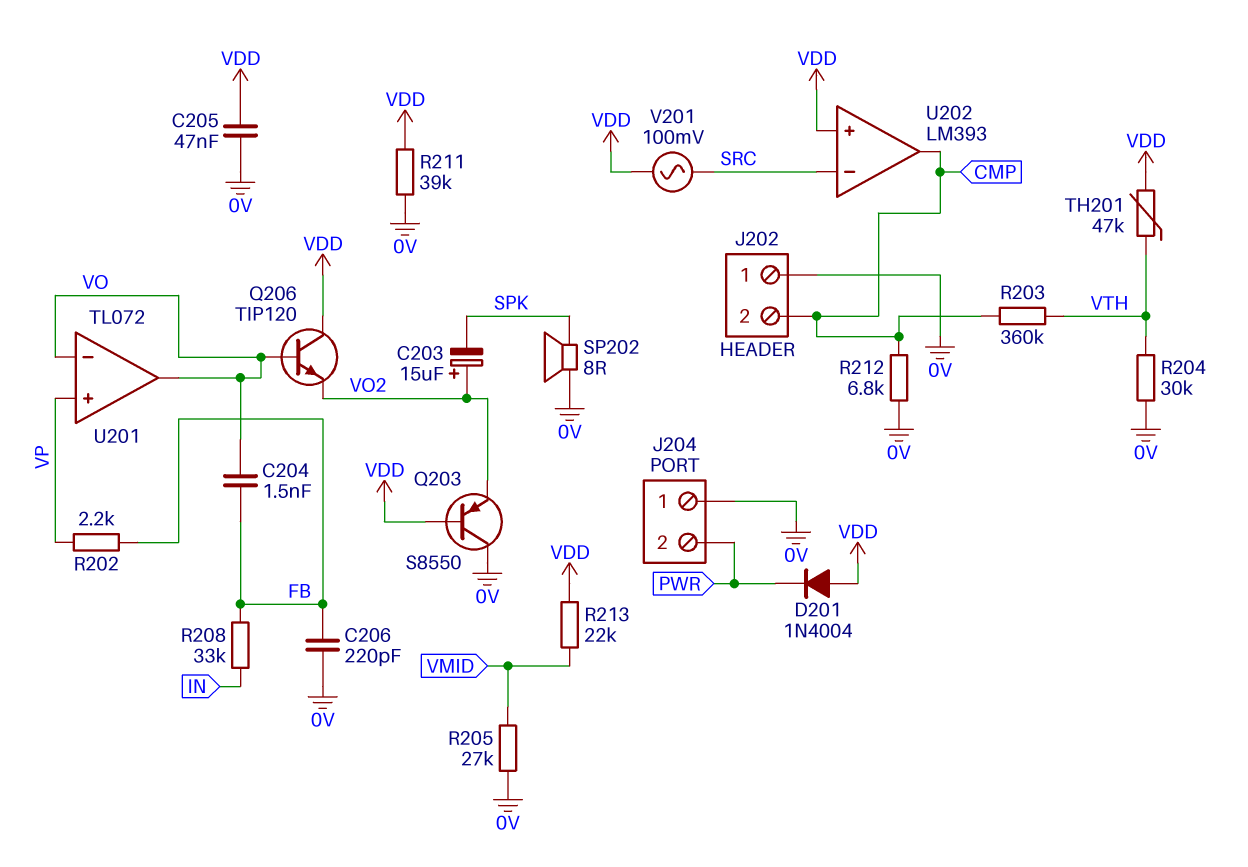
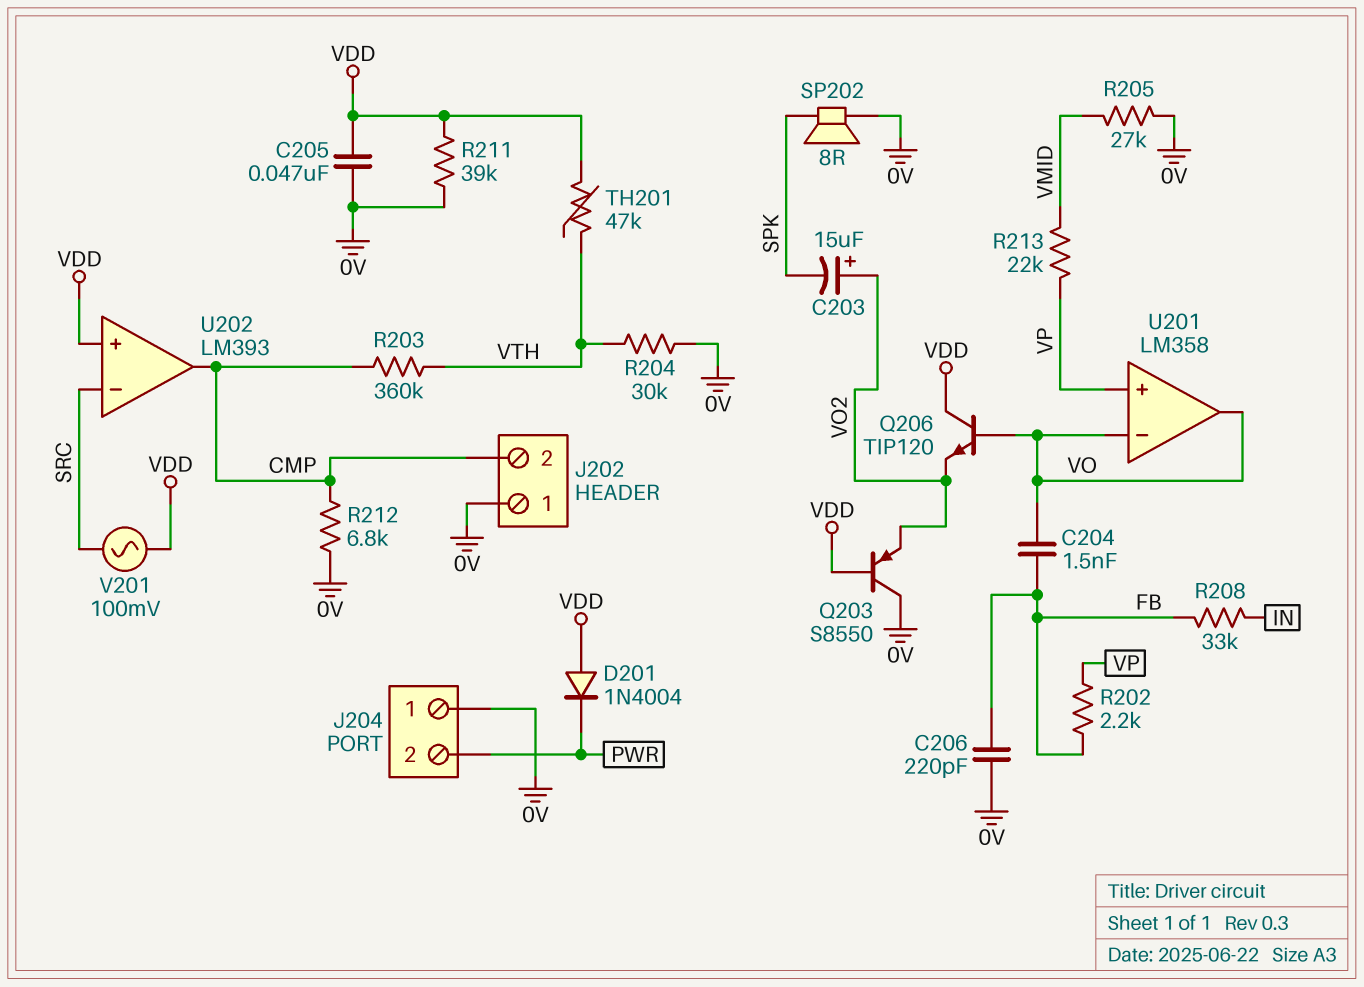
R213: 22k (VDD, VMID) -> 22k (VMID, VP)
U201: TL072 -> LM358

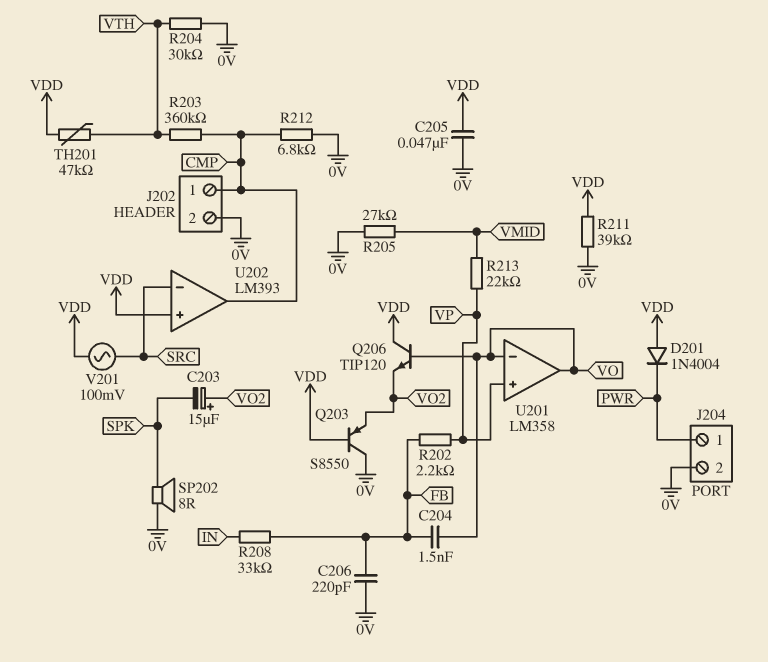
J202 pin 1: 0V -> CMP
J202 pin 2: CMP -> 0V
J204 pin 1: 0V -> PWR
J204 pin 2: PWR -> 0V

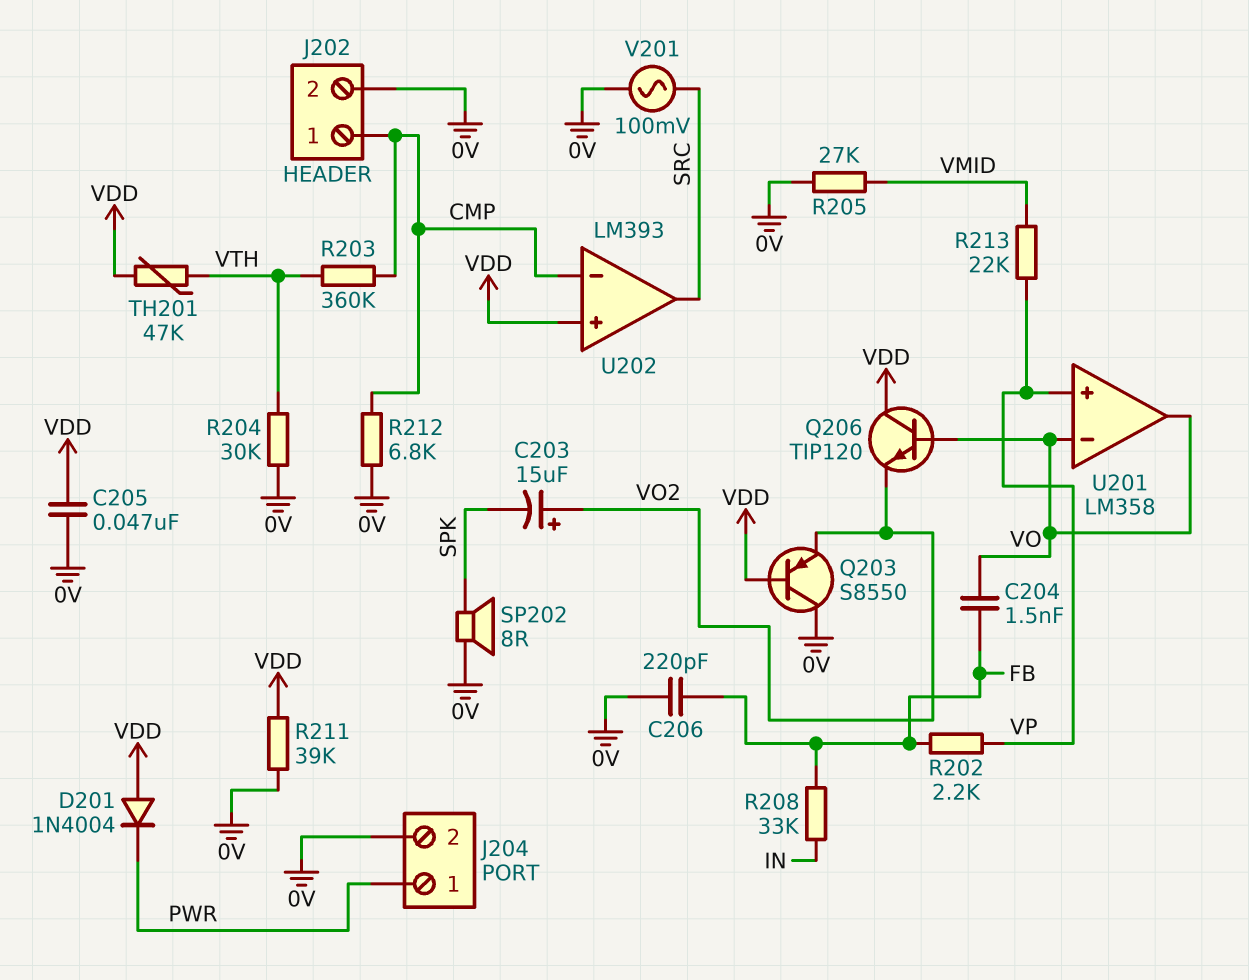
U202 pin in-: SRC -> CMP
U202 pin out: CMP -> SRC
V201: AC 100mV (SRC, VDD) -> AC 100mV (0V, SRC)

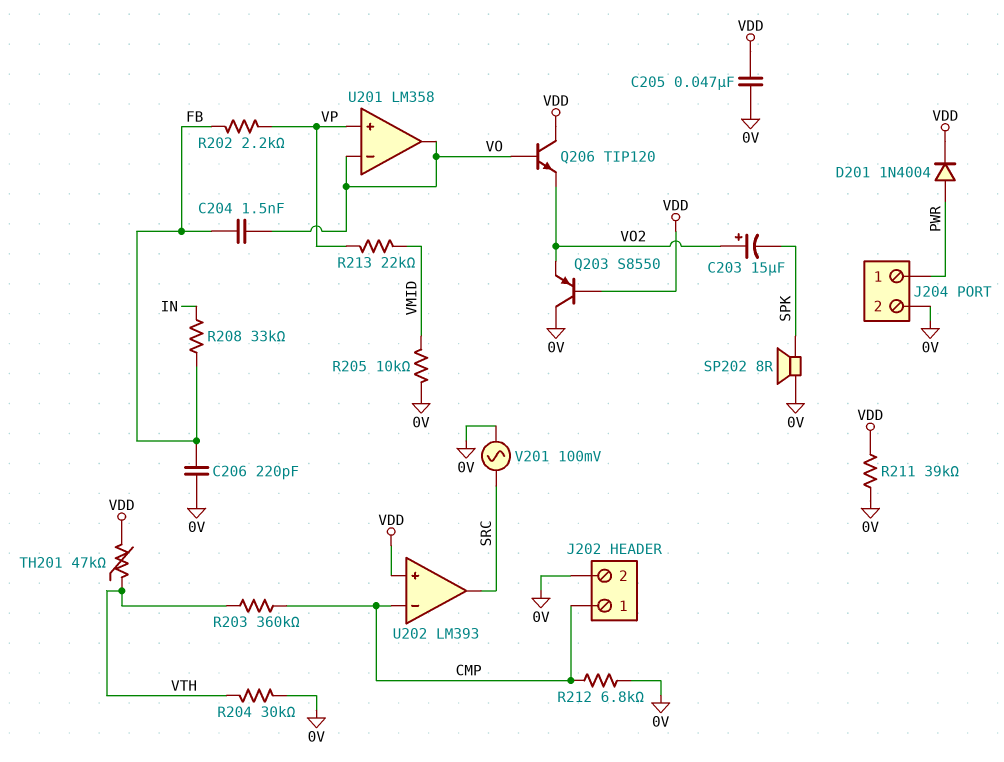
D201: diode 1N4004 (A VDD, K PWR) -> diode 1N4004 (A PWR, K VDD)
R205: 27k (0V, VMID) -> 10k (0V, VMID)

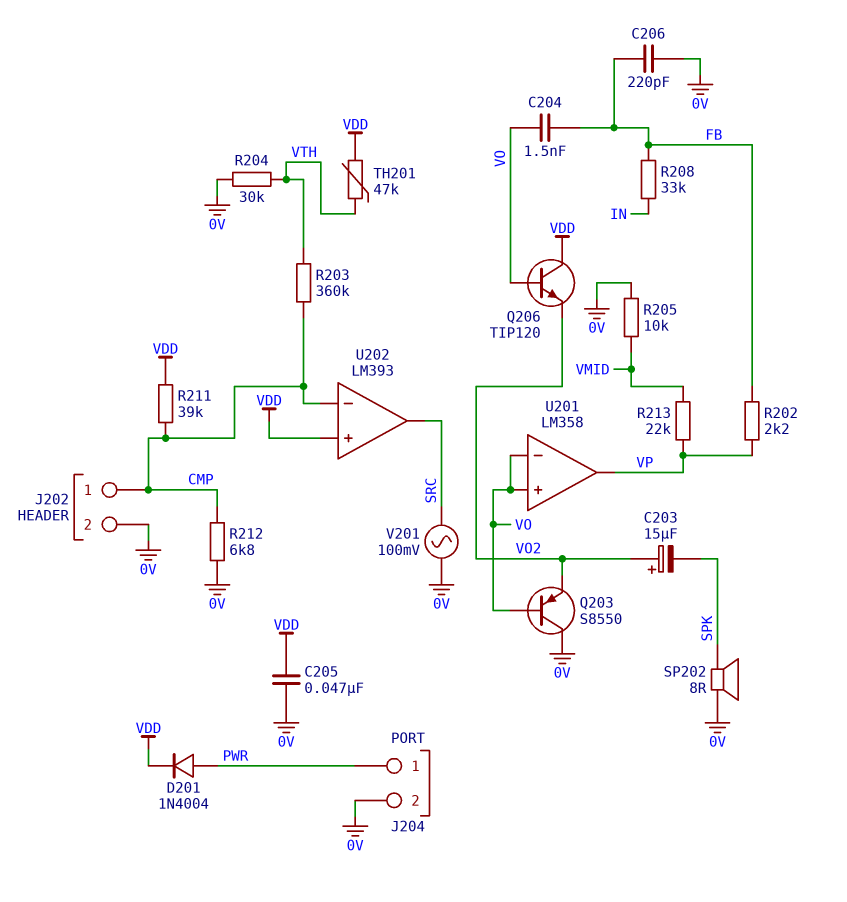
Q203: PNP S8550 (B VDD, C 0V, E VO2) -> PNP S8550 (B VO, C 0V, E VO2)
R211: 39k (0V, VDD) -> 39k (CMP, VDD)
U201 pin in+: VP -> VO
U201 pin out: VO -> VP

